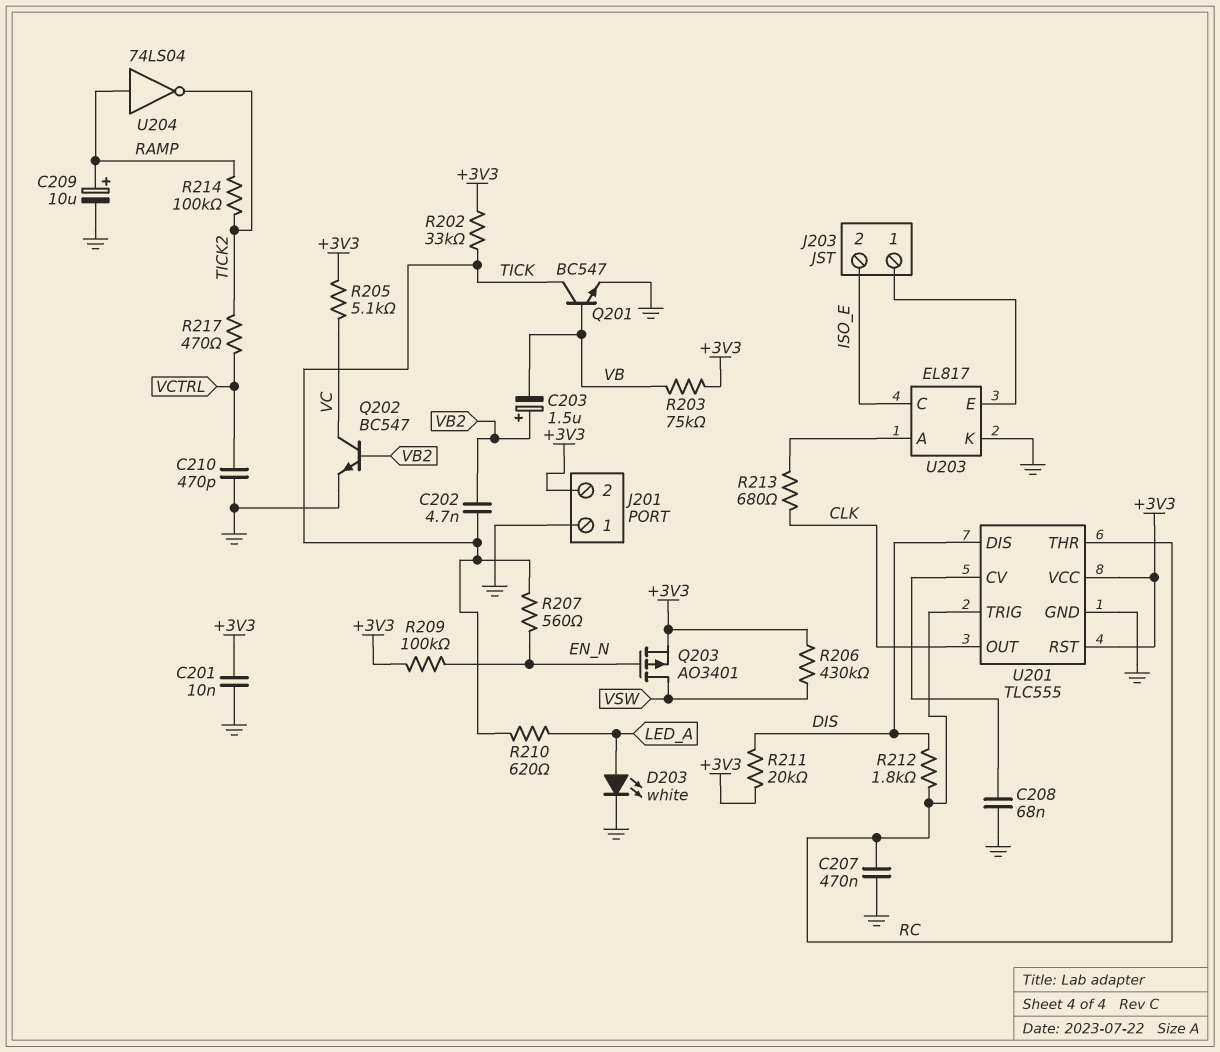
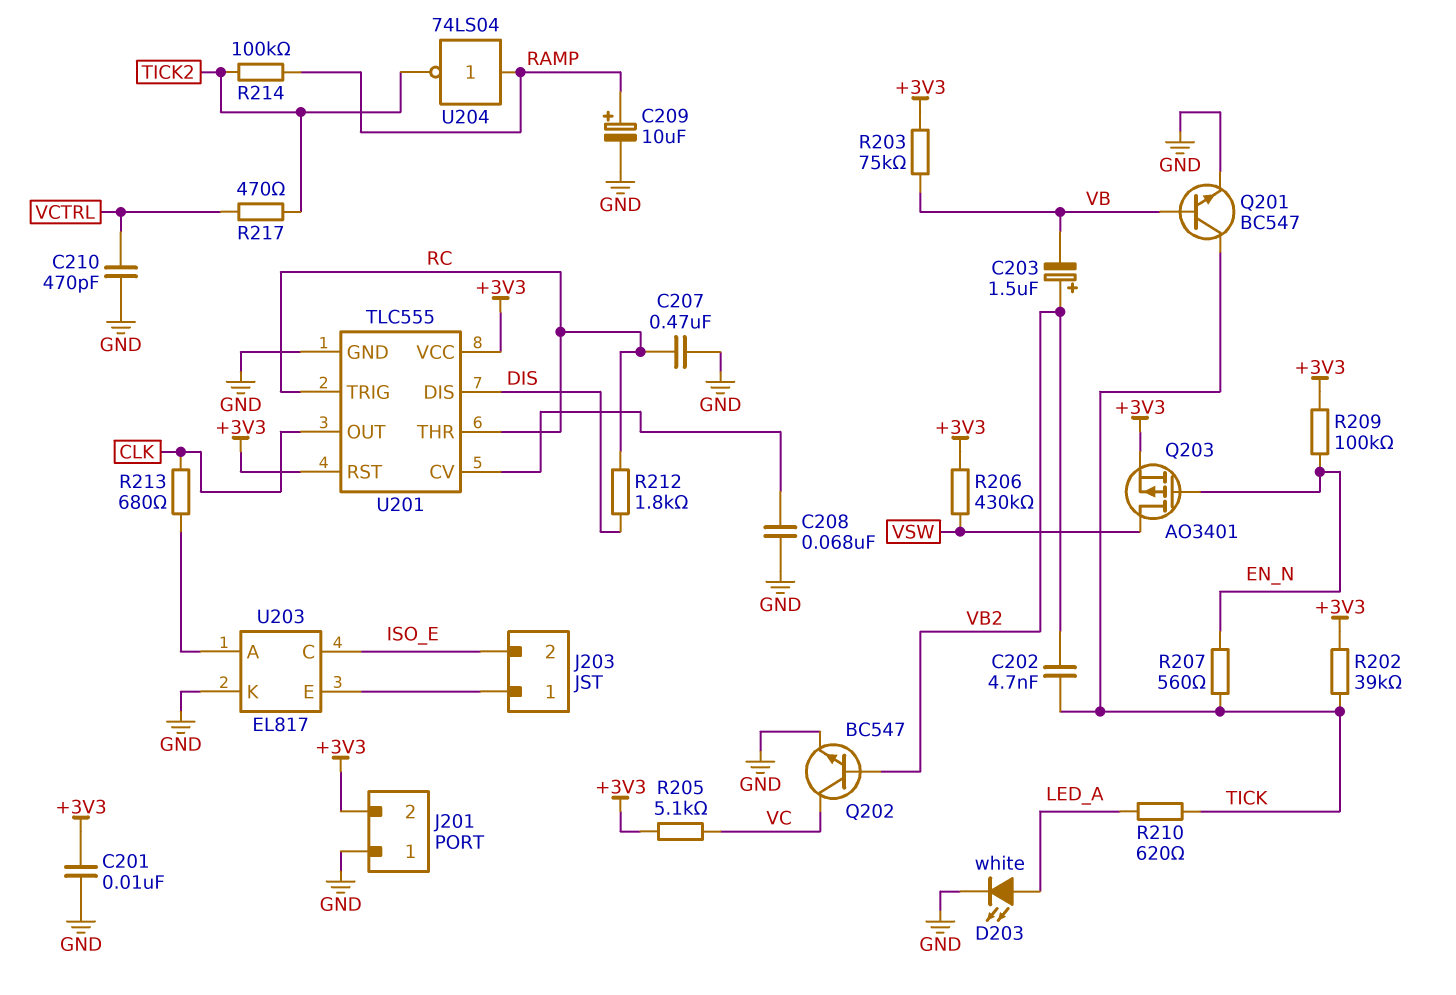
R202: 33k (+3V3, TICK) -> 39k (+3V3, TICK)
R211: 20k (+3V3, DIS) -> none

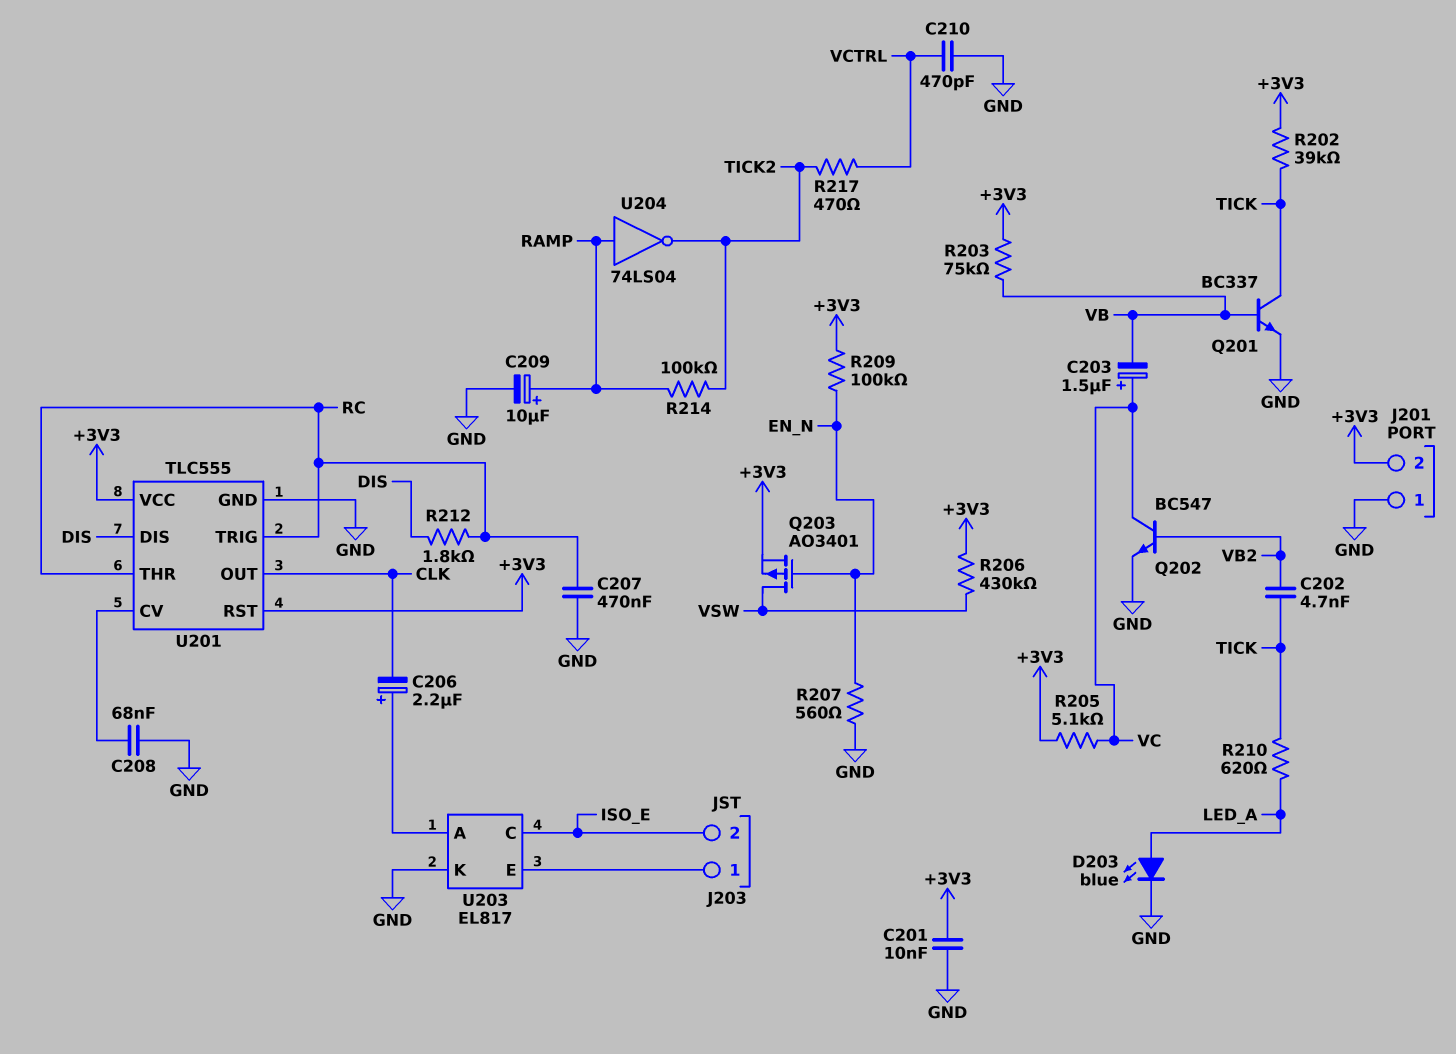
C203: 1.5uF (plus VB2, minus VB) -> 1.5uF (plus VC, minus VB)
C206: none -> 2.2uF (plus U203/A, minus CLK)
D203: LED white (A LED_A, K GND) -> LED blue (A LED_A, K GND)
Q201: NPN BC547 (B VB, C TICK, E GND) -> NPN BC337 (B VB, C TICK, E GND)
R207: 560 (EN_N, TICK) -> 560 (EN_N, GND)
R213: 680 (CLK, U203/A) -> none

